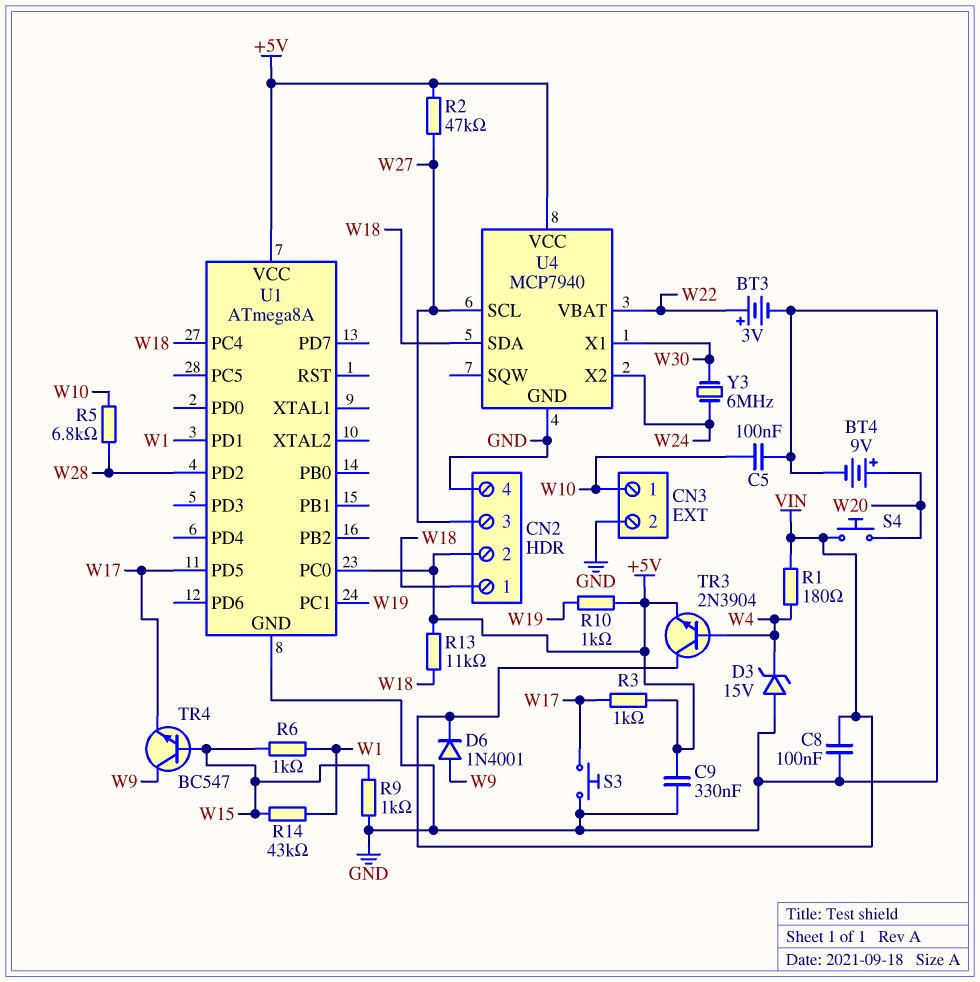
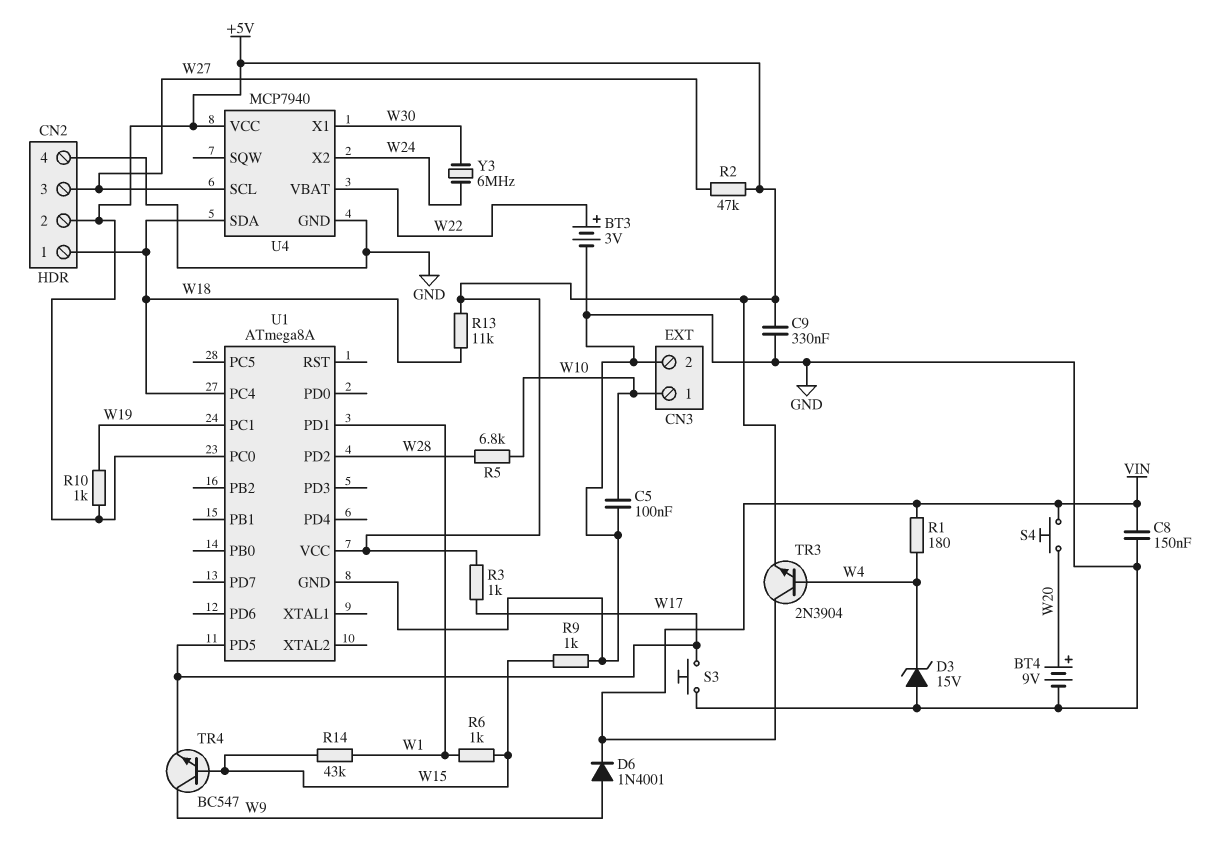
C8: 100nF (GND, VIN) -> 150nF (GND, VIN)

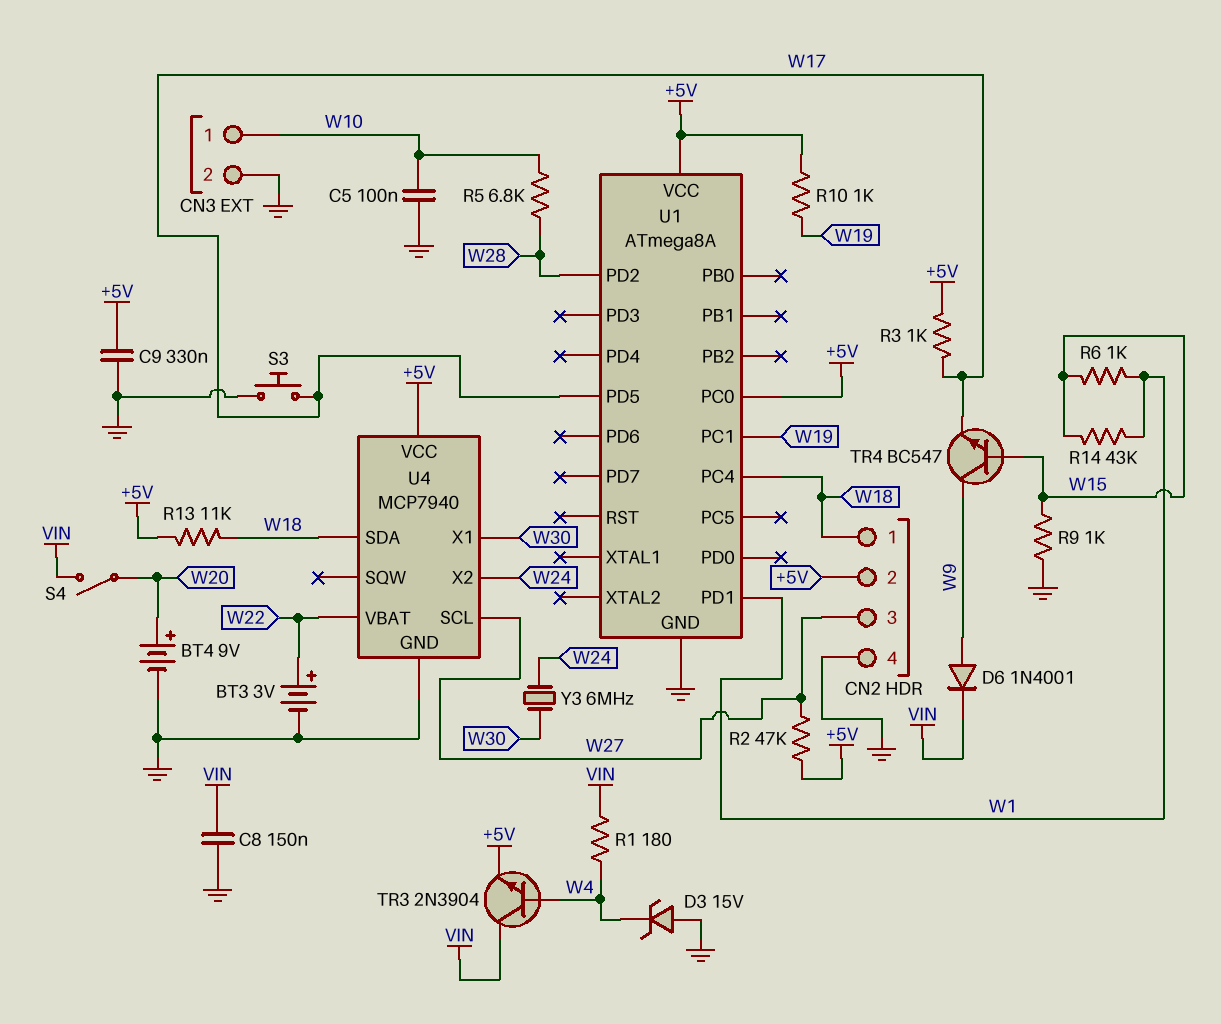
S4: button (VIN, W20) -> switch (VIN, W20)

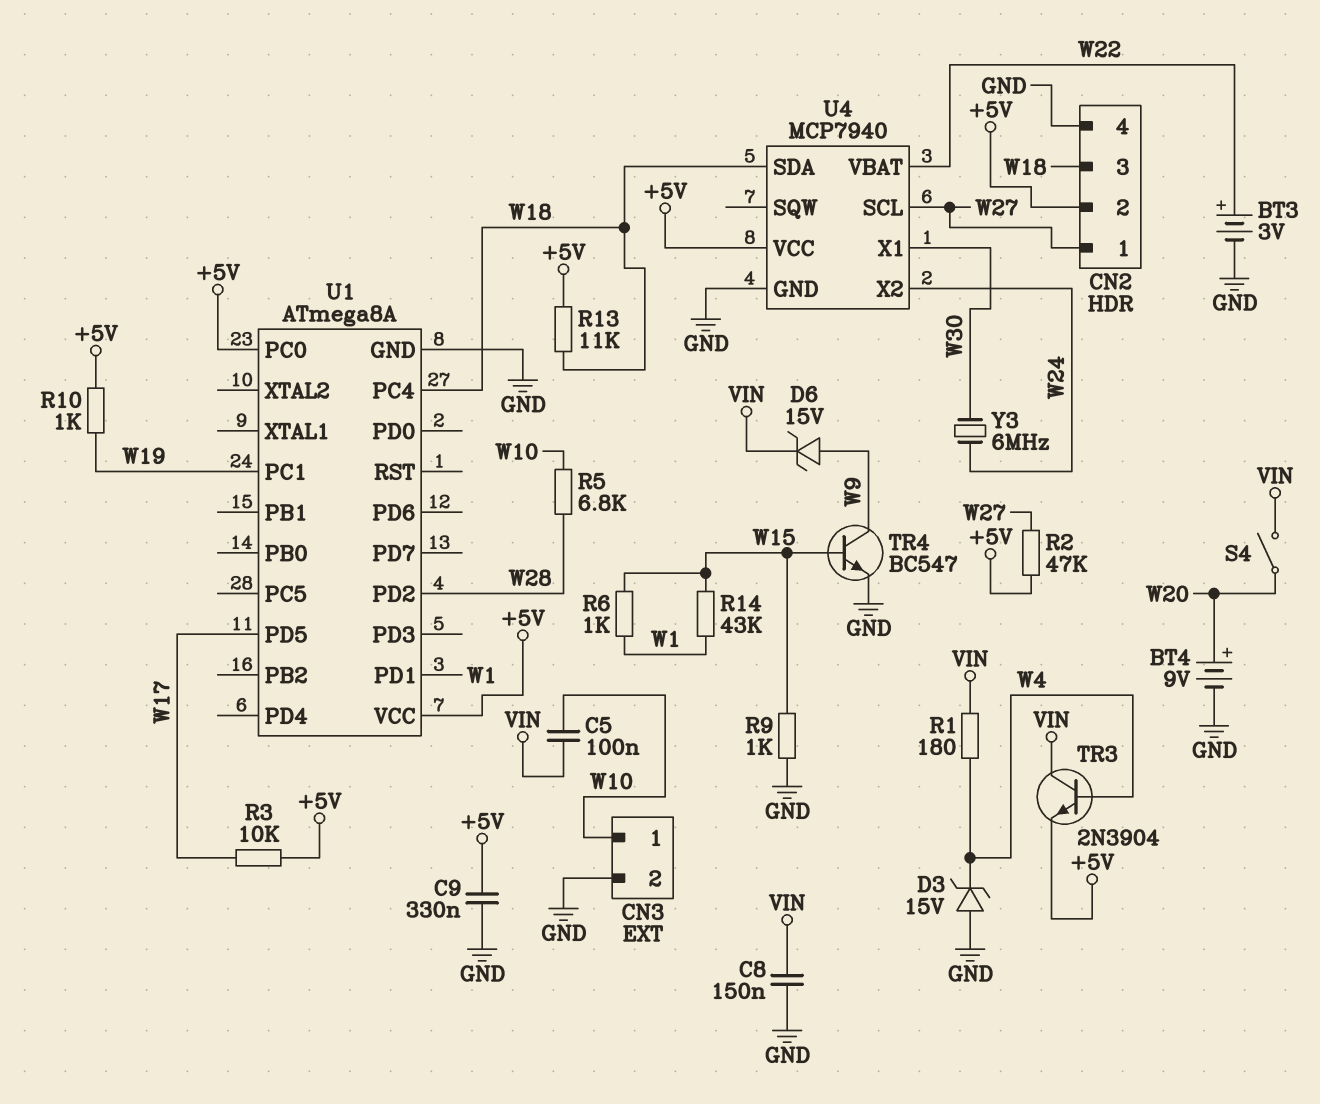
C5: 100nF (GND, W10) -> 100nF (VIN, W10)
CN2 pin 1: W18 -> W27
CN2 pin 3: W27 -> W18
D6: diode 1N4001 (A W9, K VIN) -> zener 15V (A W9, K VIN)
R3: 1k (+5V, W17) -> 10k (+5V, W17)
S3: button (GND, W17) -> none
TR4: NPN BC547 (B W15, C W9, E W17) -> NPN BC547 (B W15, C W9, E GND)

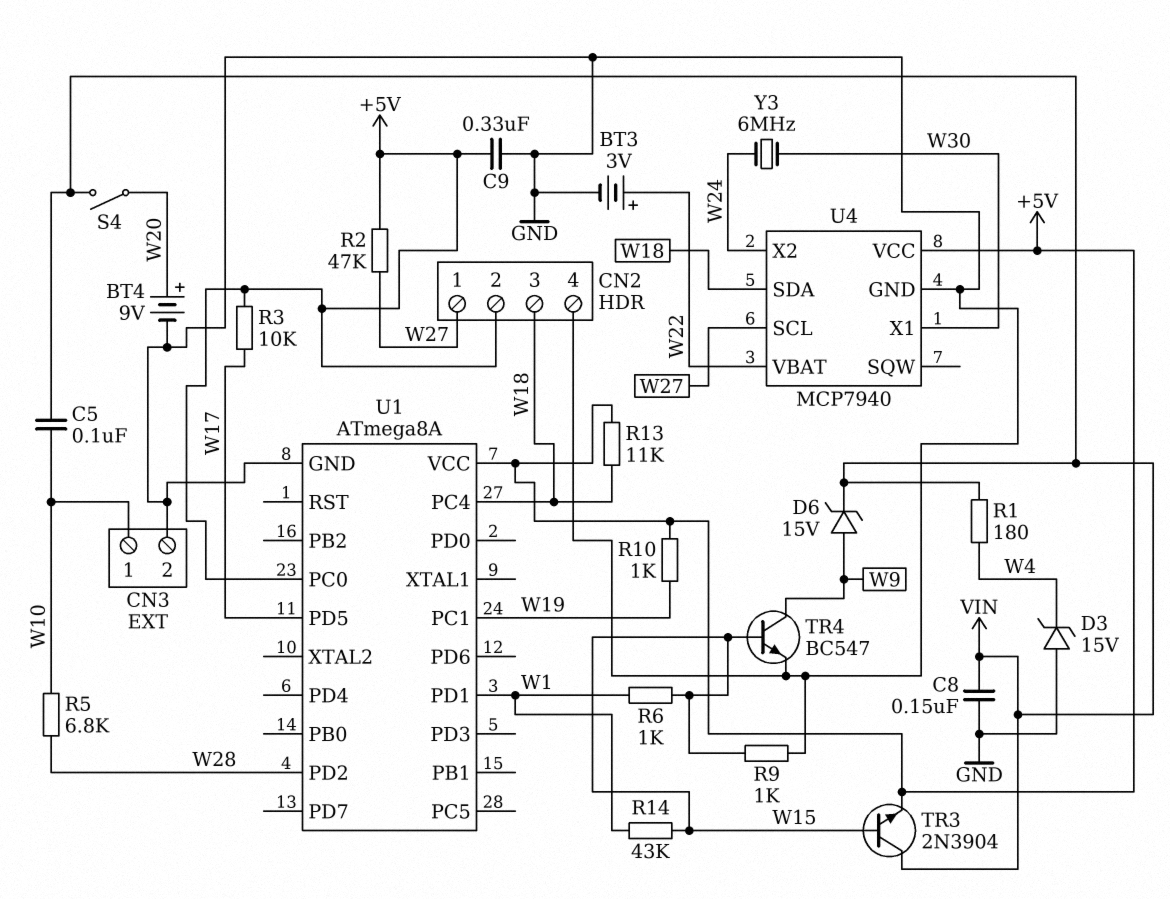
TR3: NPN 2N3904 (B W4, C VIN, E +5V) -> NPN 2N3904 (B W15, C VIN, E +5V)

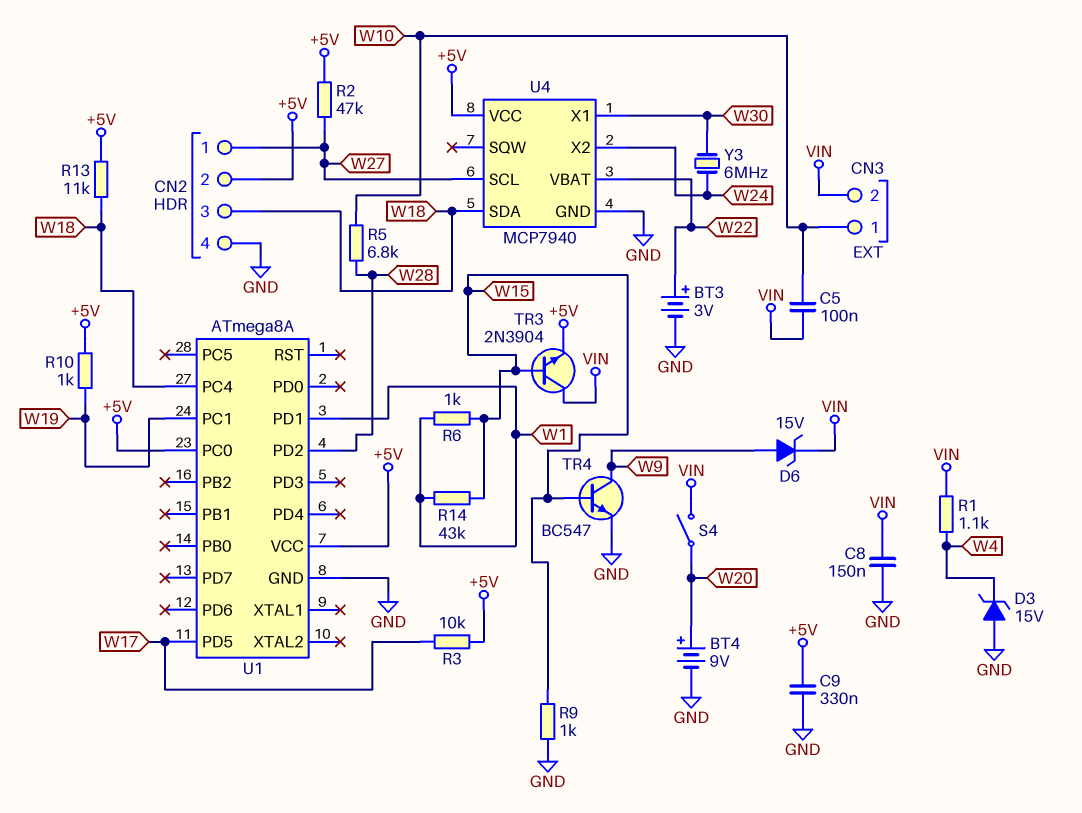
CN3 pin 2: GND -> VIN
R1: 180 (VIN, W4) -> 1.1k (VIN, W4)

